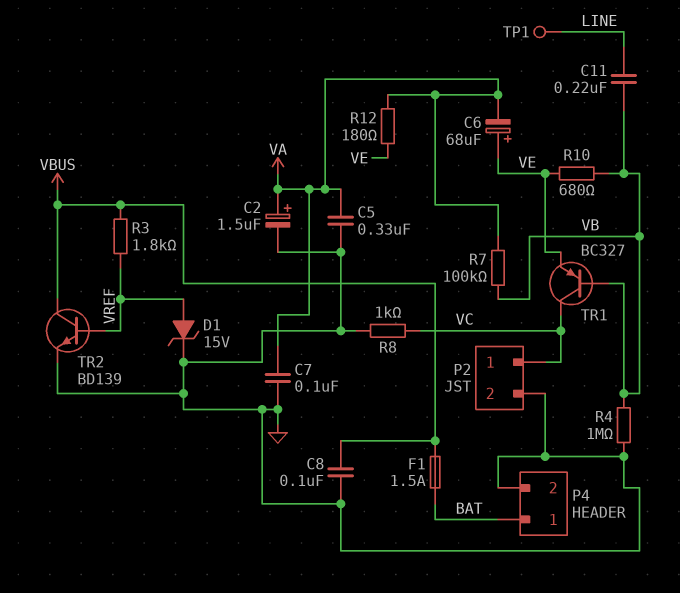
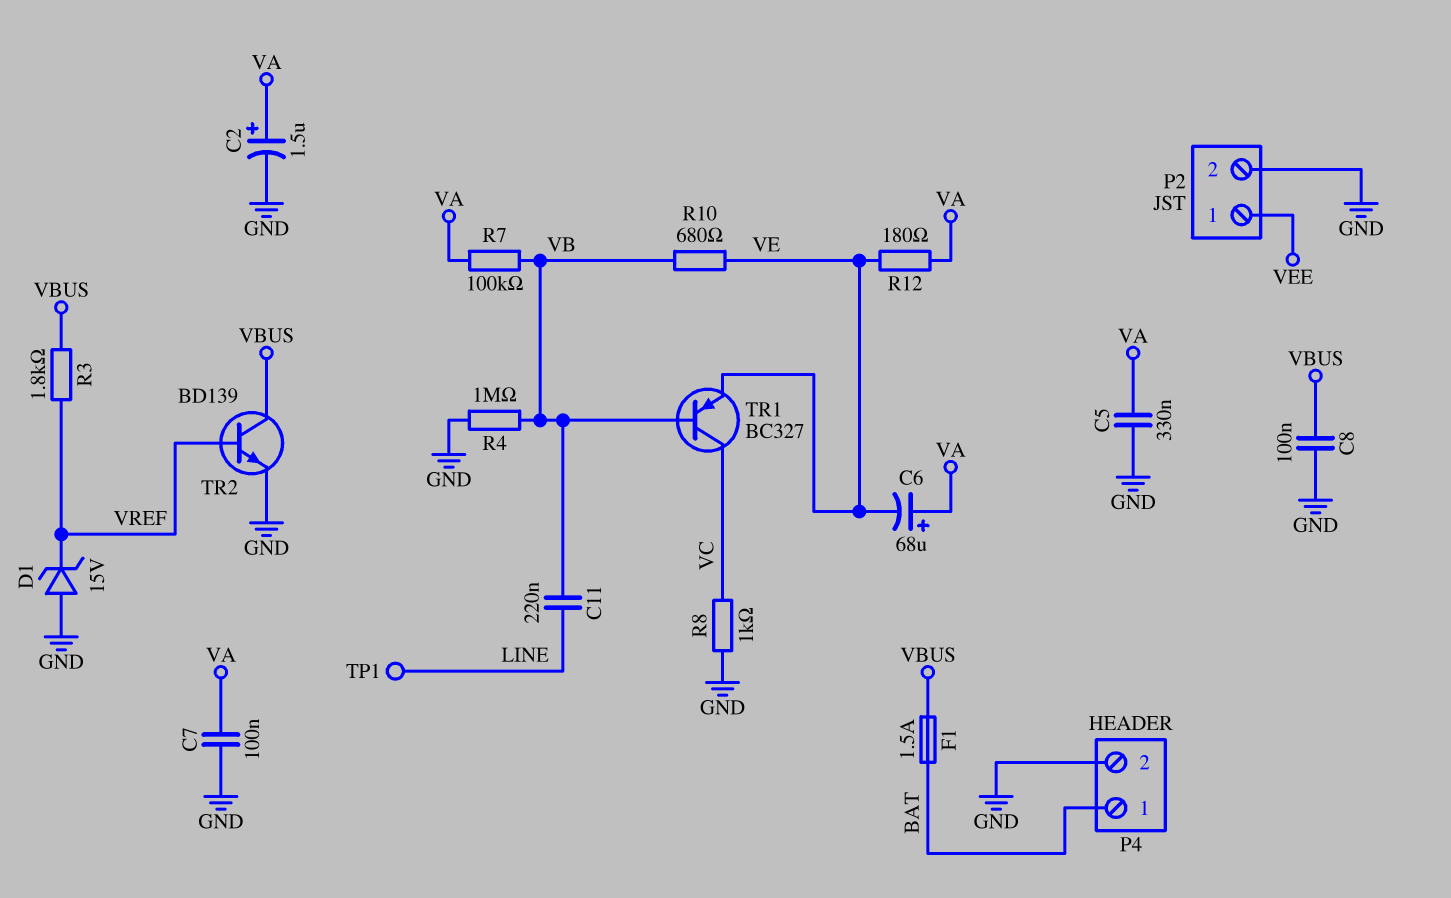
C6: 68uF (plus VE, minus VA) -> 68uF (plus VA, minus VE)
D1: zener 15V (A VREF, K GND) -> zener 15V (A GND, K VREF)
P2 pin 1: VC -> VEE

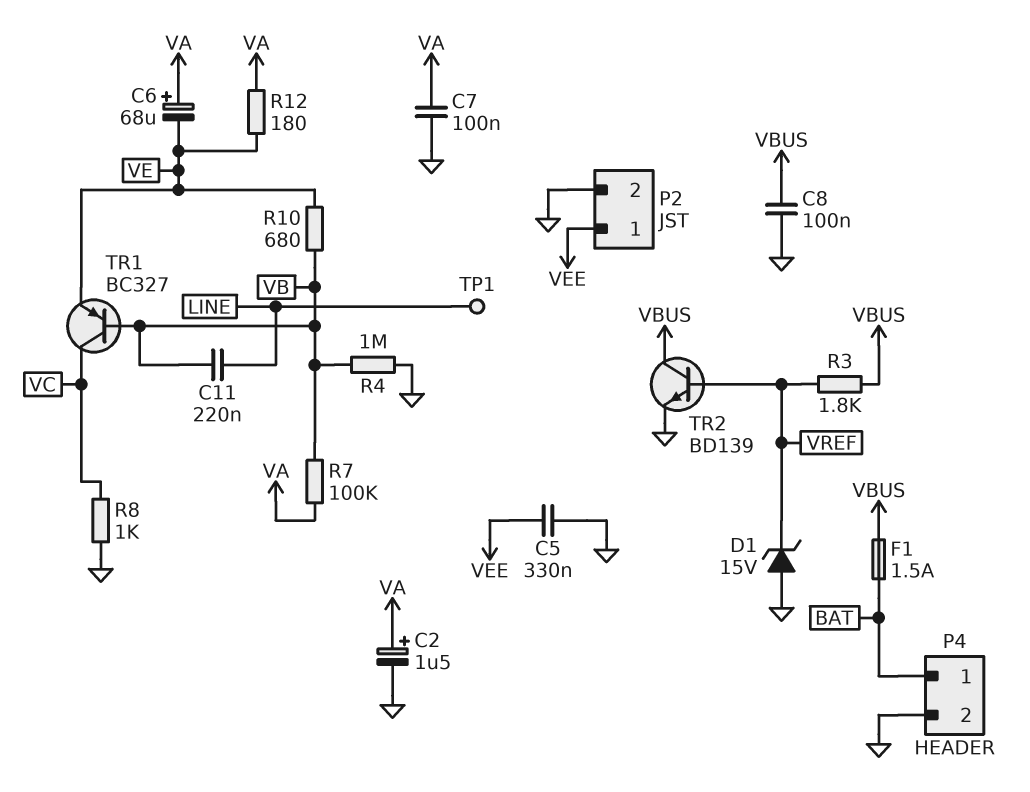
C5: 330nF (GND, VA) -> 330nF (GND, VEE)

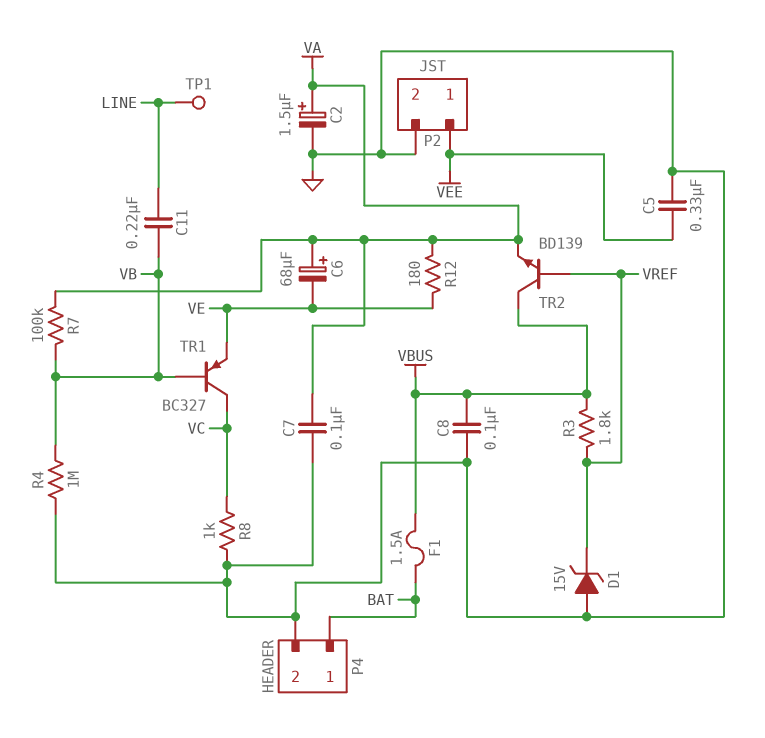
R10: 680 (VB, VE) -> none
TR2: NPN BD139 (B VREF, C VBUS, E GND) -> NPN BD139 (B VREF, C VBUS, E VA)

